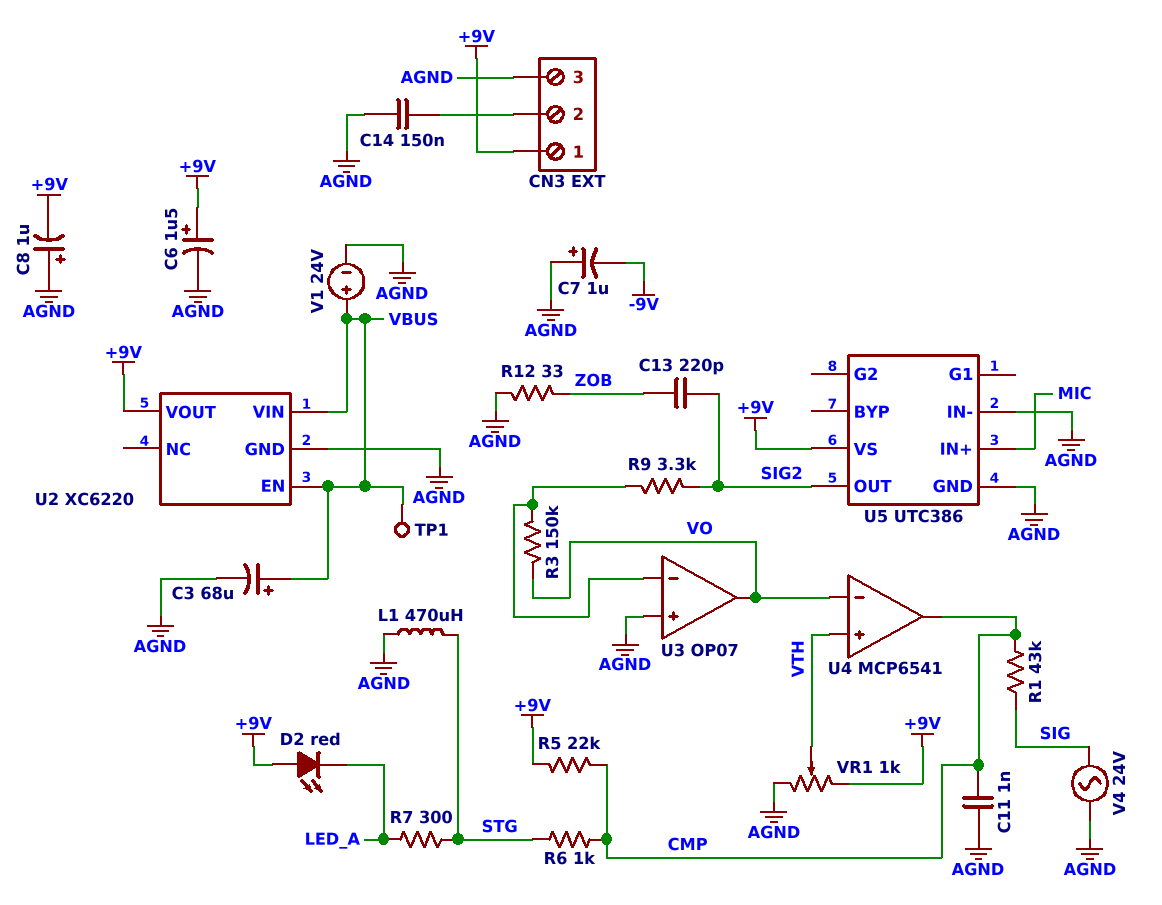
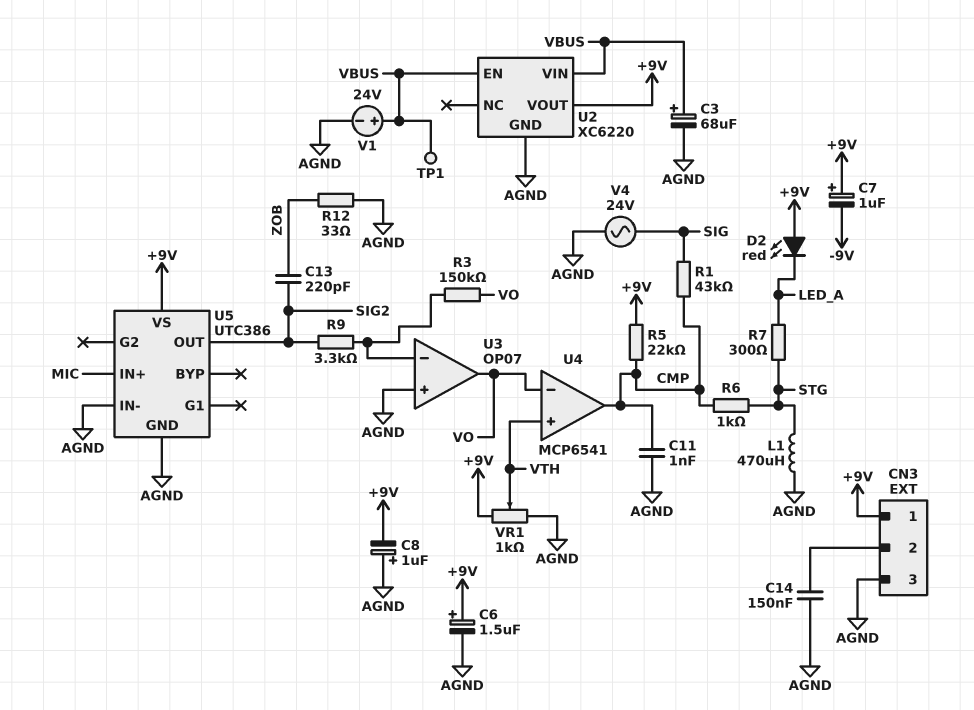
C7: 1uF (plus AGND, minus -9V) -> 1uF (plus +9V, minus -9V)

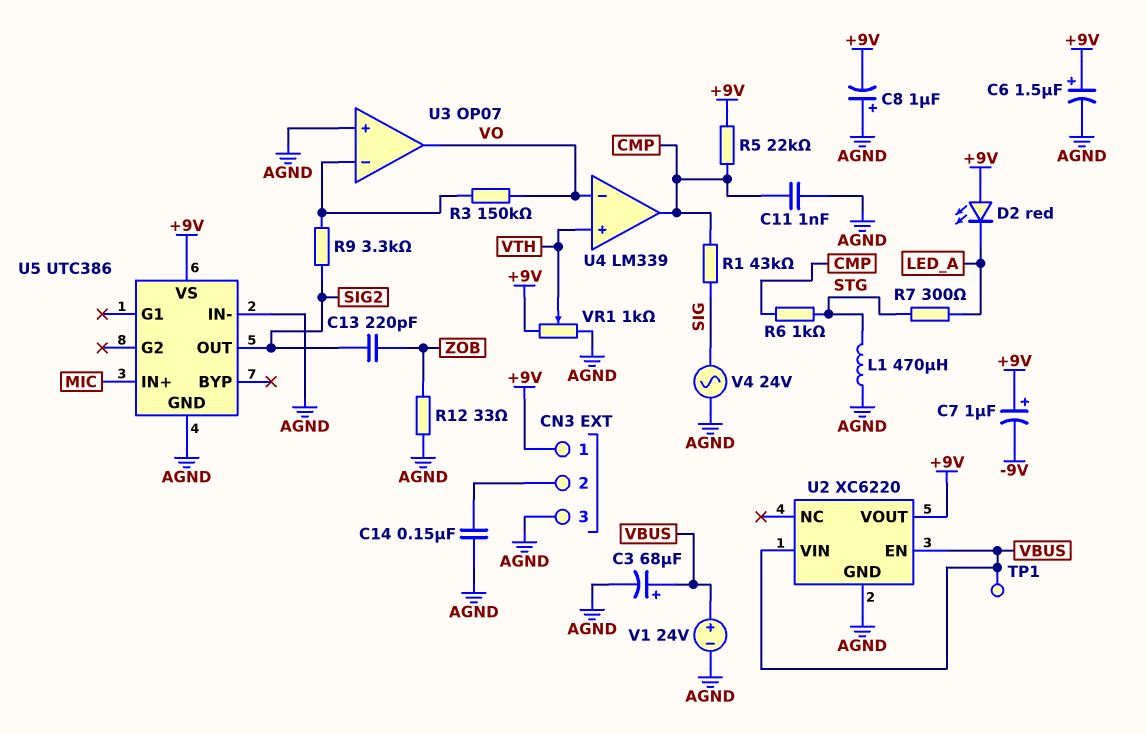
U4: MCP6541 -> LM339

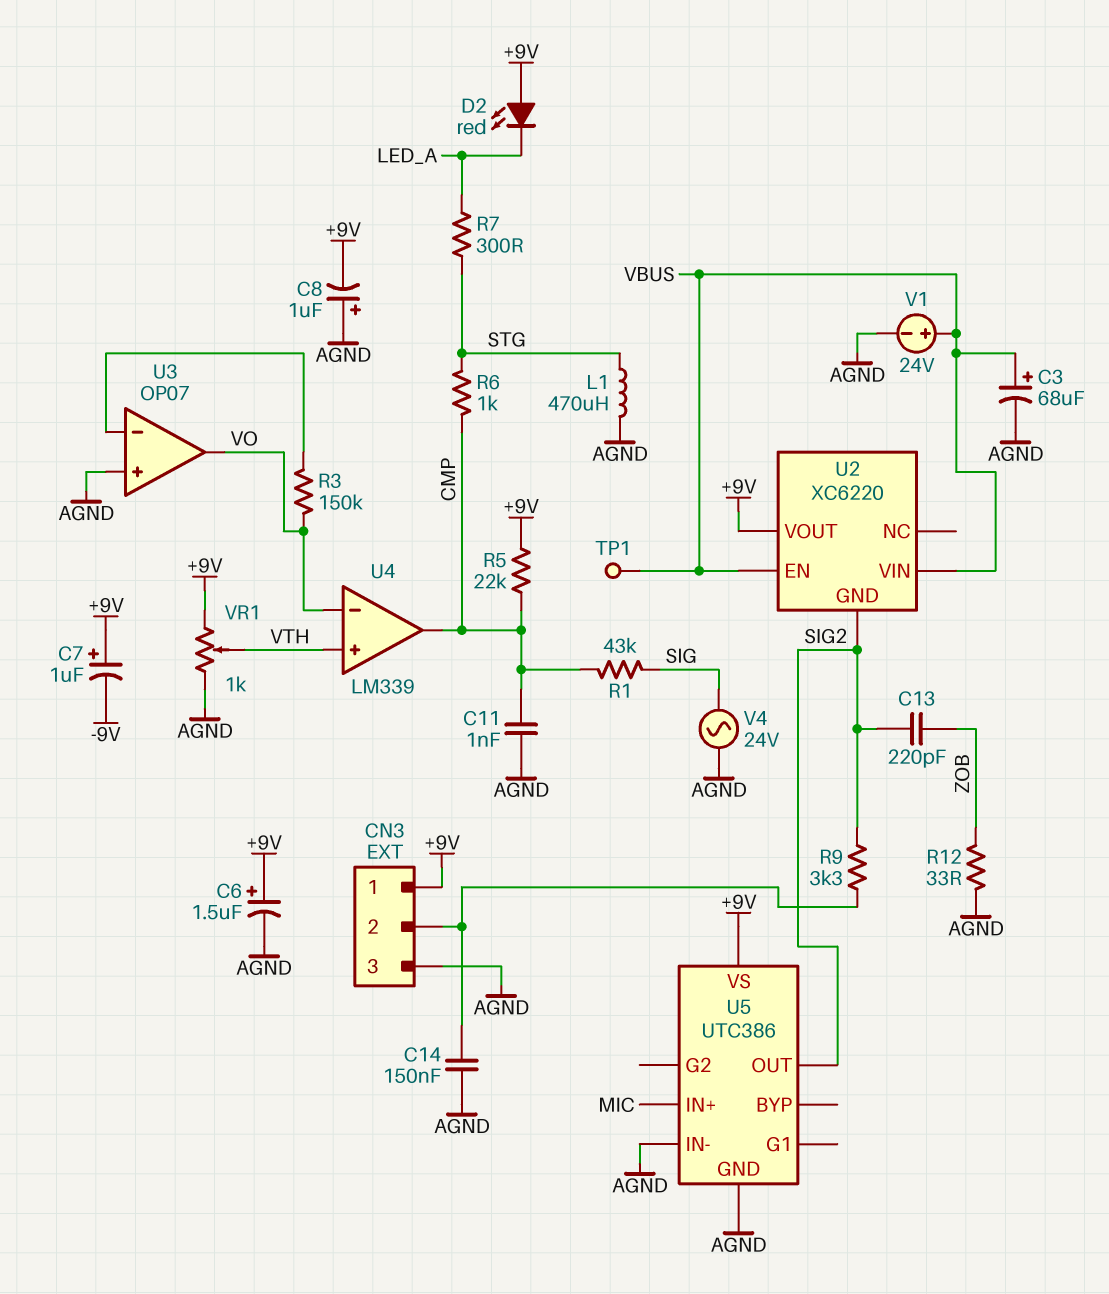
R9: 3.3k (SIG2, U3/in-) -> 3.3k (CN3/2, SIG2)
U2 pin GND: AGND -> SIG2

